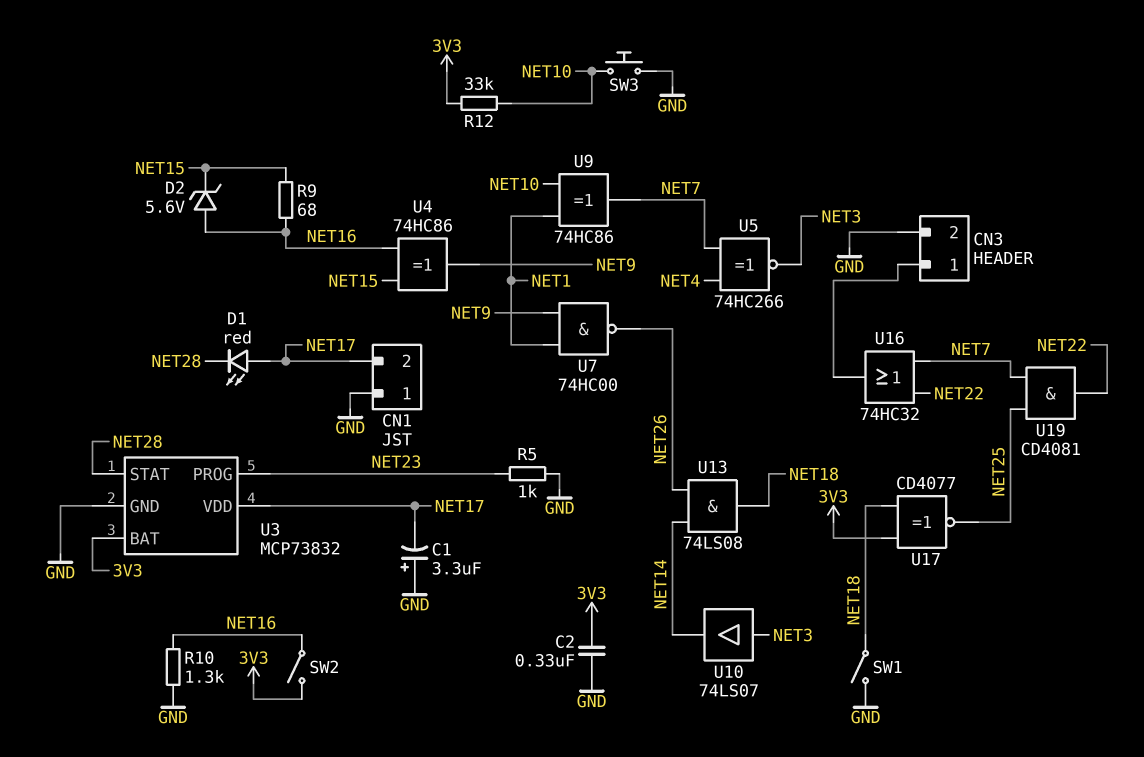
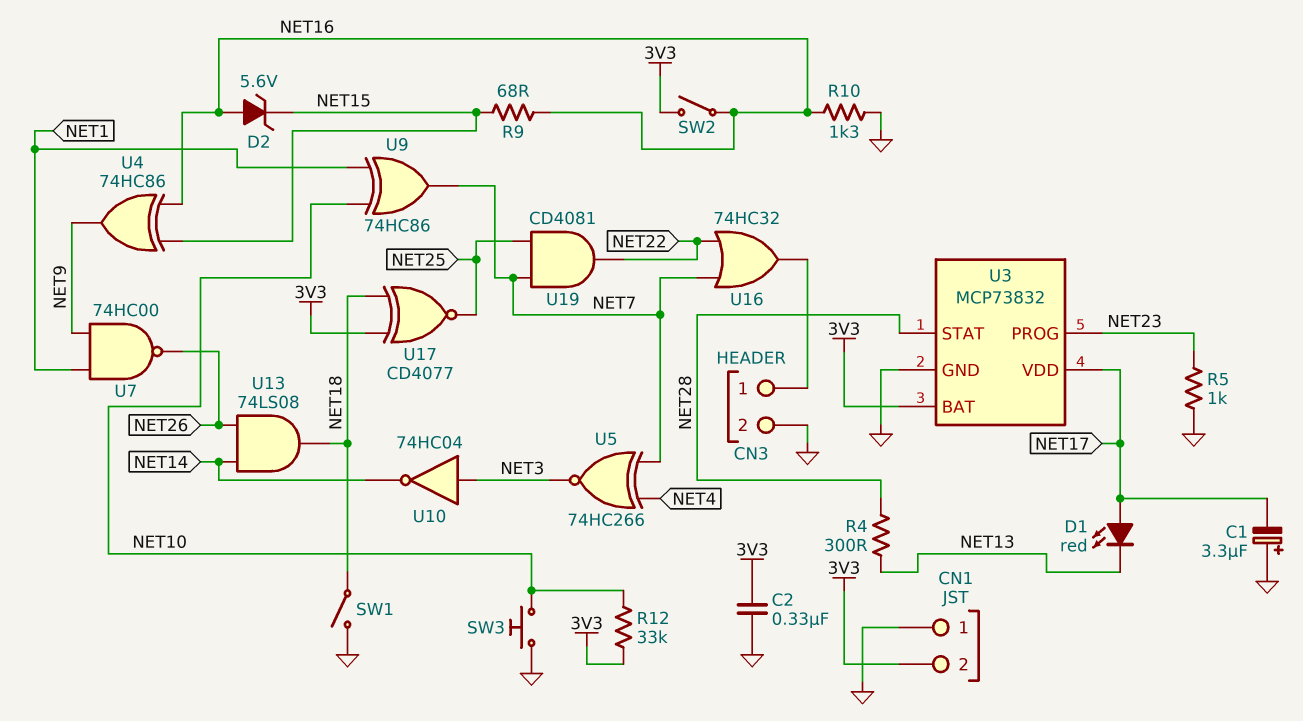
CN1 pin 2: NET17 -> 3V3
D1: LED red (A NET17, K NET28) -> LED red (A NET17, K NET13)
R4: none -> 300 (NET13, NET28)
U10: buffer 74LS07 (in NET3, out NET14) -> NOT 74HC04 (in NET3, out NET14)

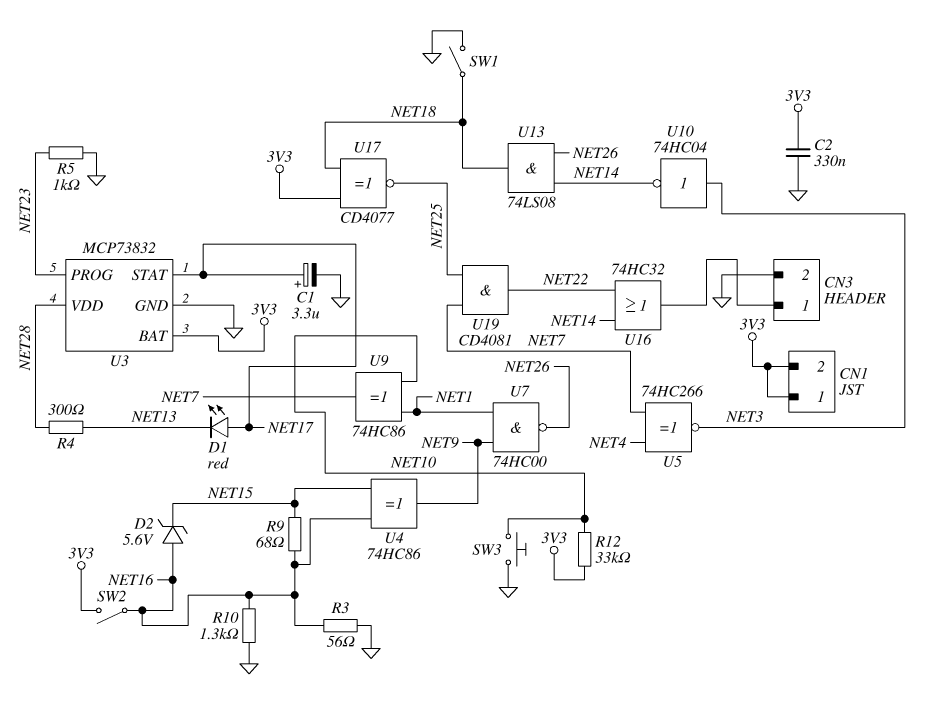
C1: 3.3uF (plus GND, minus NET17) -> 3.3uF (plus NET17, minus GND)
CN1 pin 1: GND -> 3V3
R3: none -> 56 (GND, NET16)
U3 pin STAT: NET28 -> NET17
U3 pin VDD: NET17 -> NET28
U16: OR 74HC32 (in NET7, in NET22, out CN3/1) -> OR 74HC32 (in NET14, in NET22, out CN3/1)

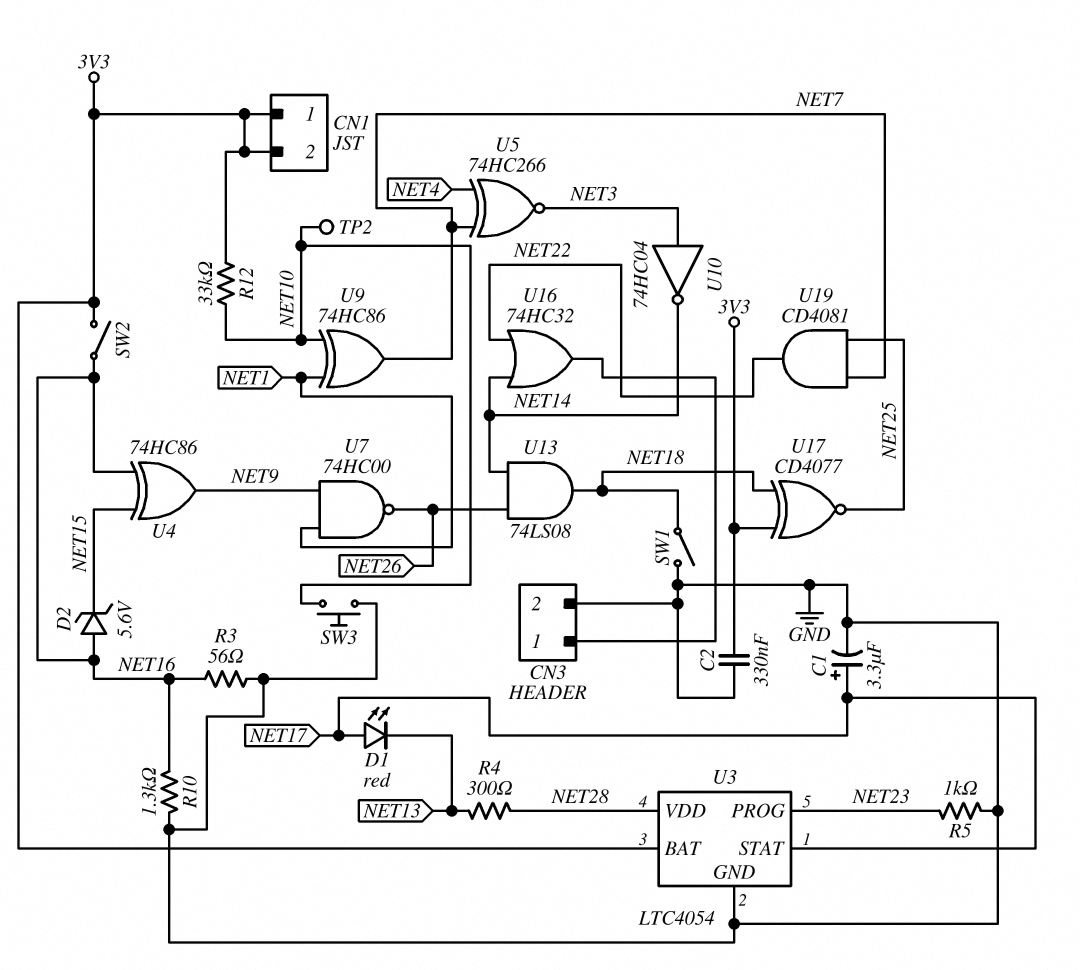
R9: 68 (NET15, NET16) -> none
TP2: none -> test point (NET10)
U3: MCP73832 -> LTC4054

